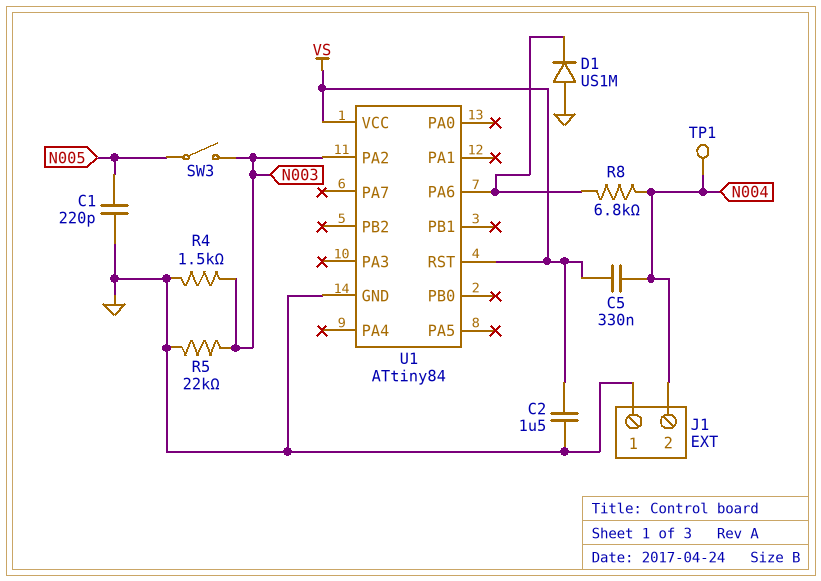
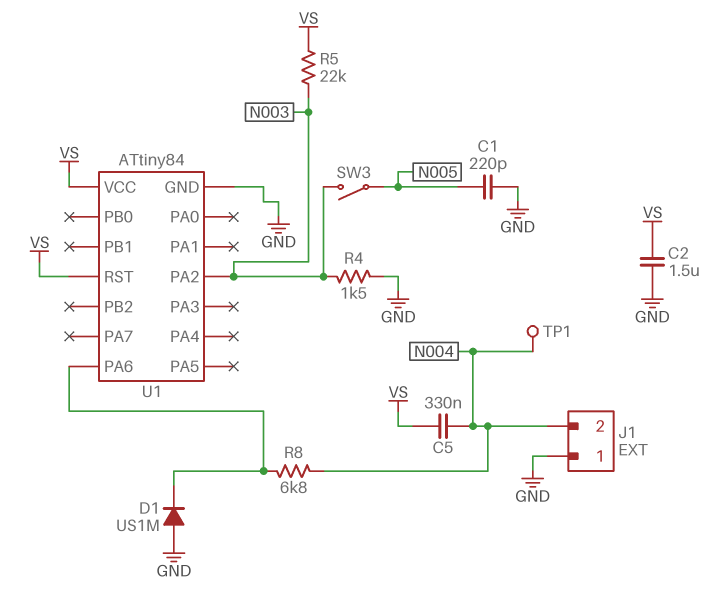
R5: 22k (GND, N003) -> 22k (N003, VS)

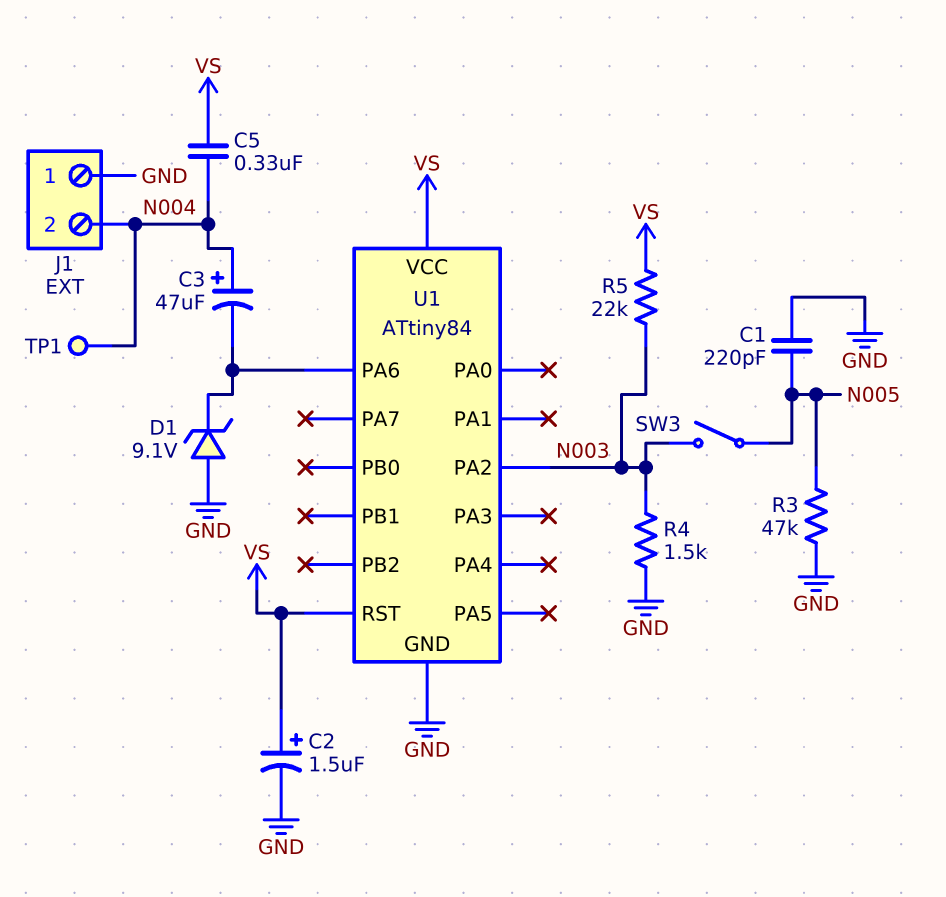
C2: 1.5uF (GND, VS) -> 1.5uF (plus VS, minus GND)
C3: none -> 47uF (plus N004, minus U1/PA6)
D1: diode US1M (A GND, K U1/PA6) -> zener 9.1V (A GND, K U1/PA6)
R3: none -> 47k (GND, N005)
R8: 6.8k (N004, U1/PA6) -> none

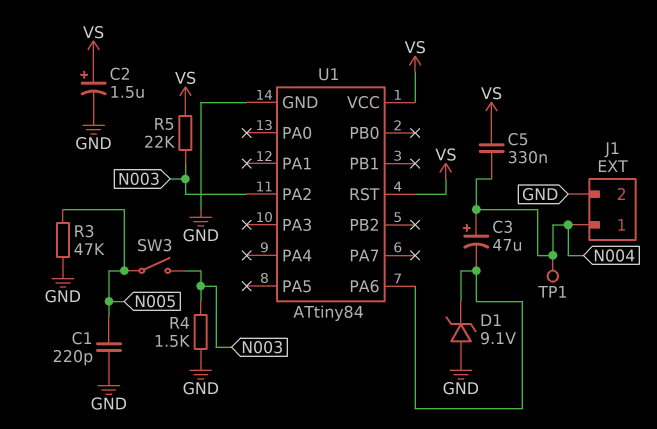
J1 pin 1: GND -> N004
J1 pin 2: N004 -> GND

